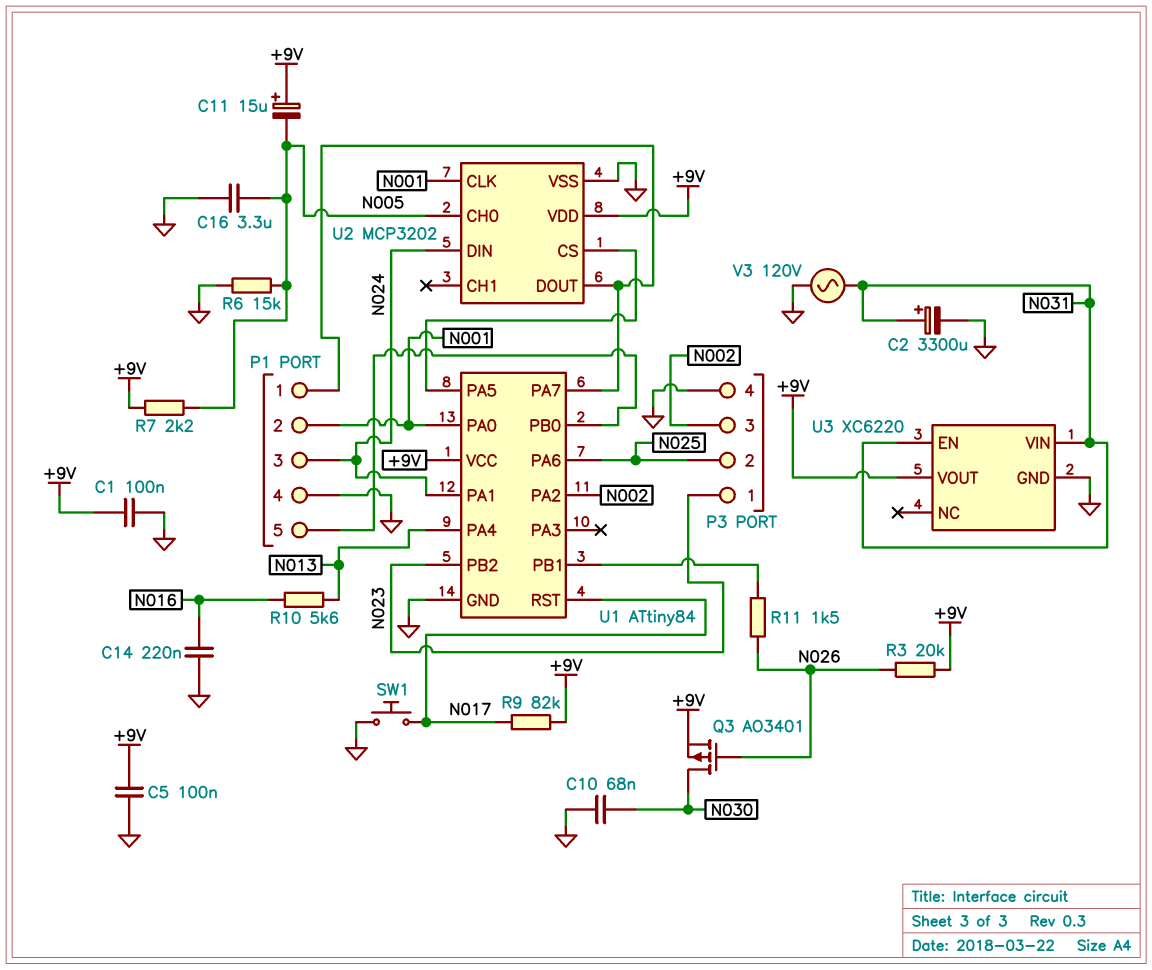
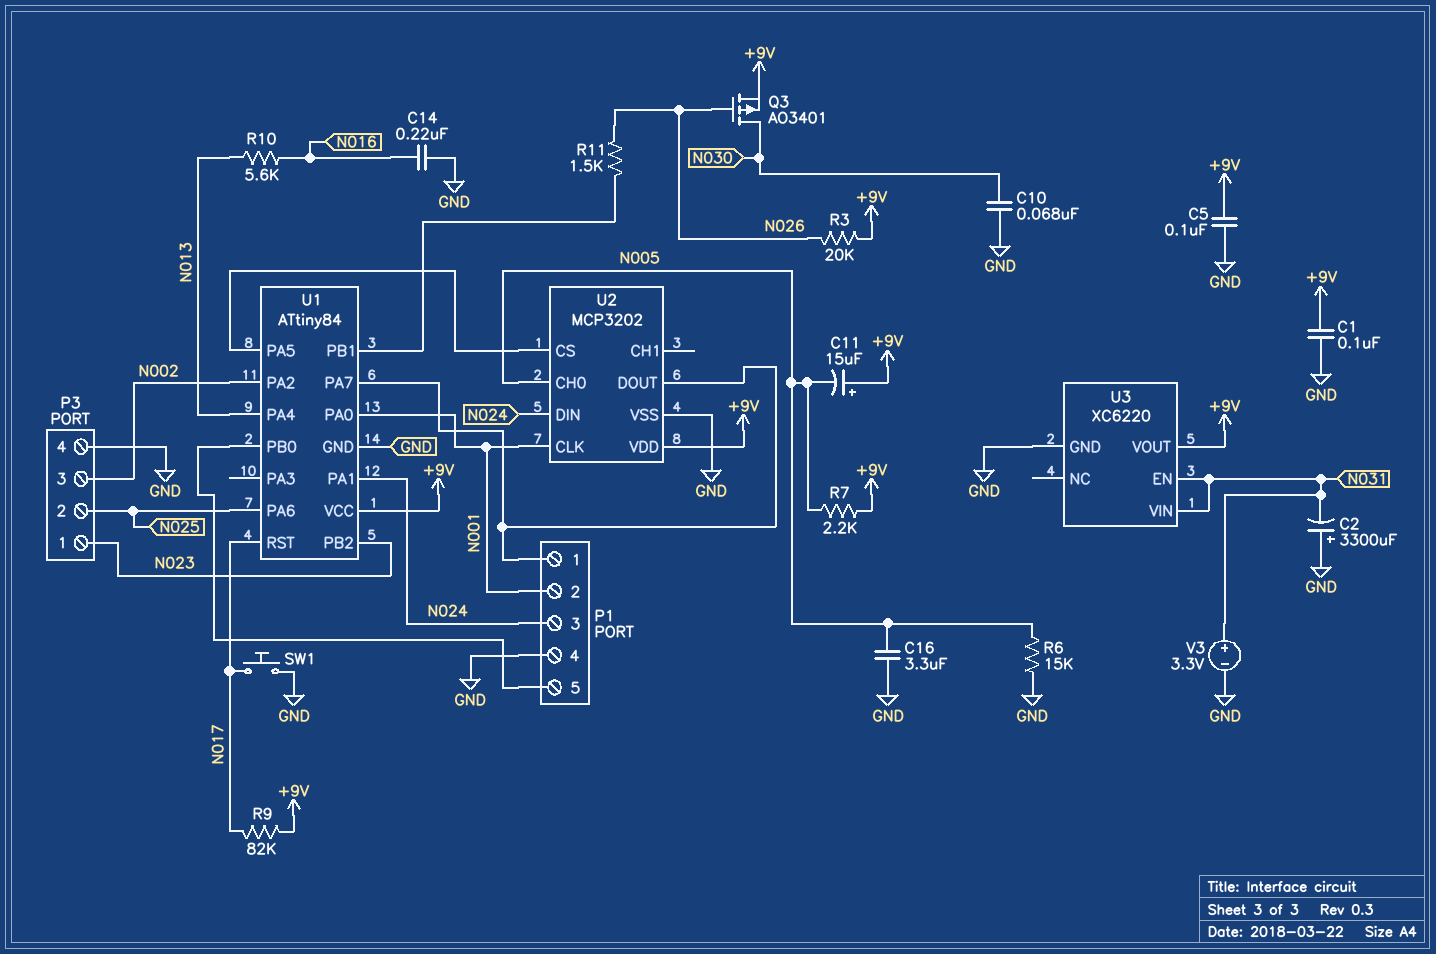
C2: 3300uF (plus N031, minus GND) -> 3300uF (plus GND, minus N031)
V3: AC 120V (GND, N031) -> 3.3V (plus N031, minus GND)

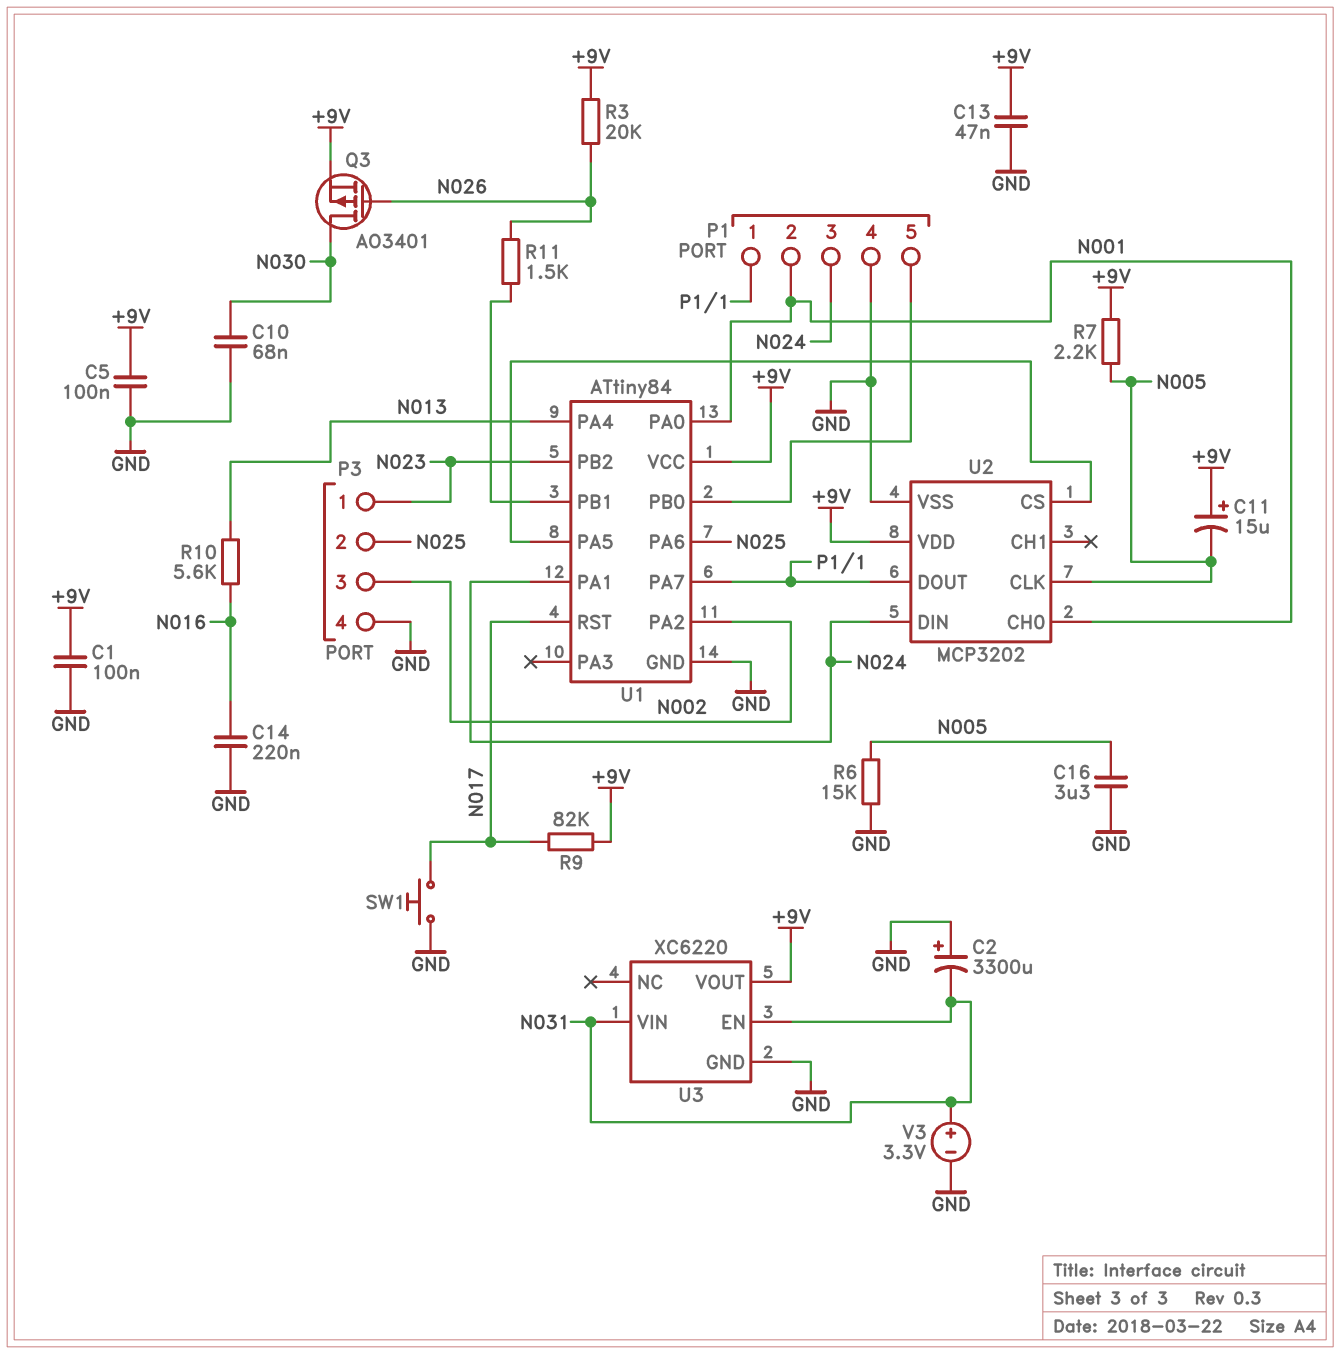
C13: none -> 47nF (+9V, GND)
U2 pin CH0: N005 -> N001
U2 pin CLK: N001 -> N005

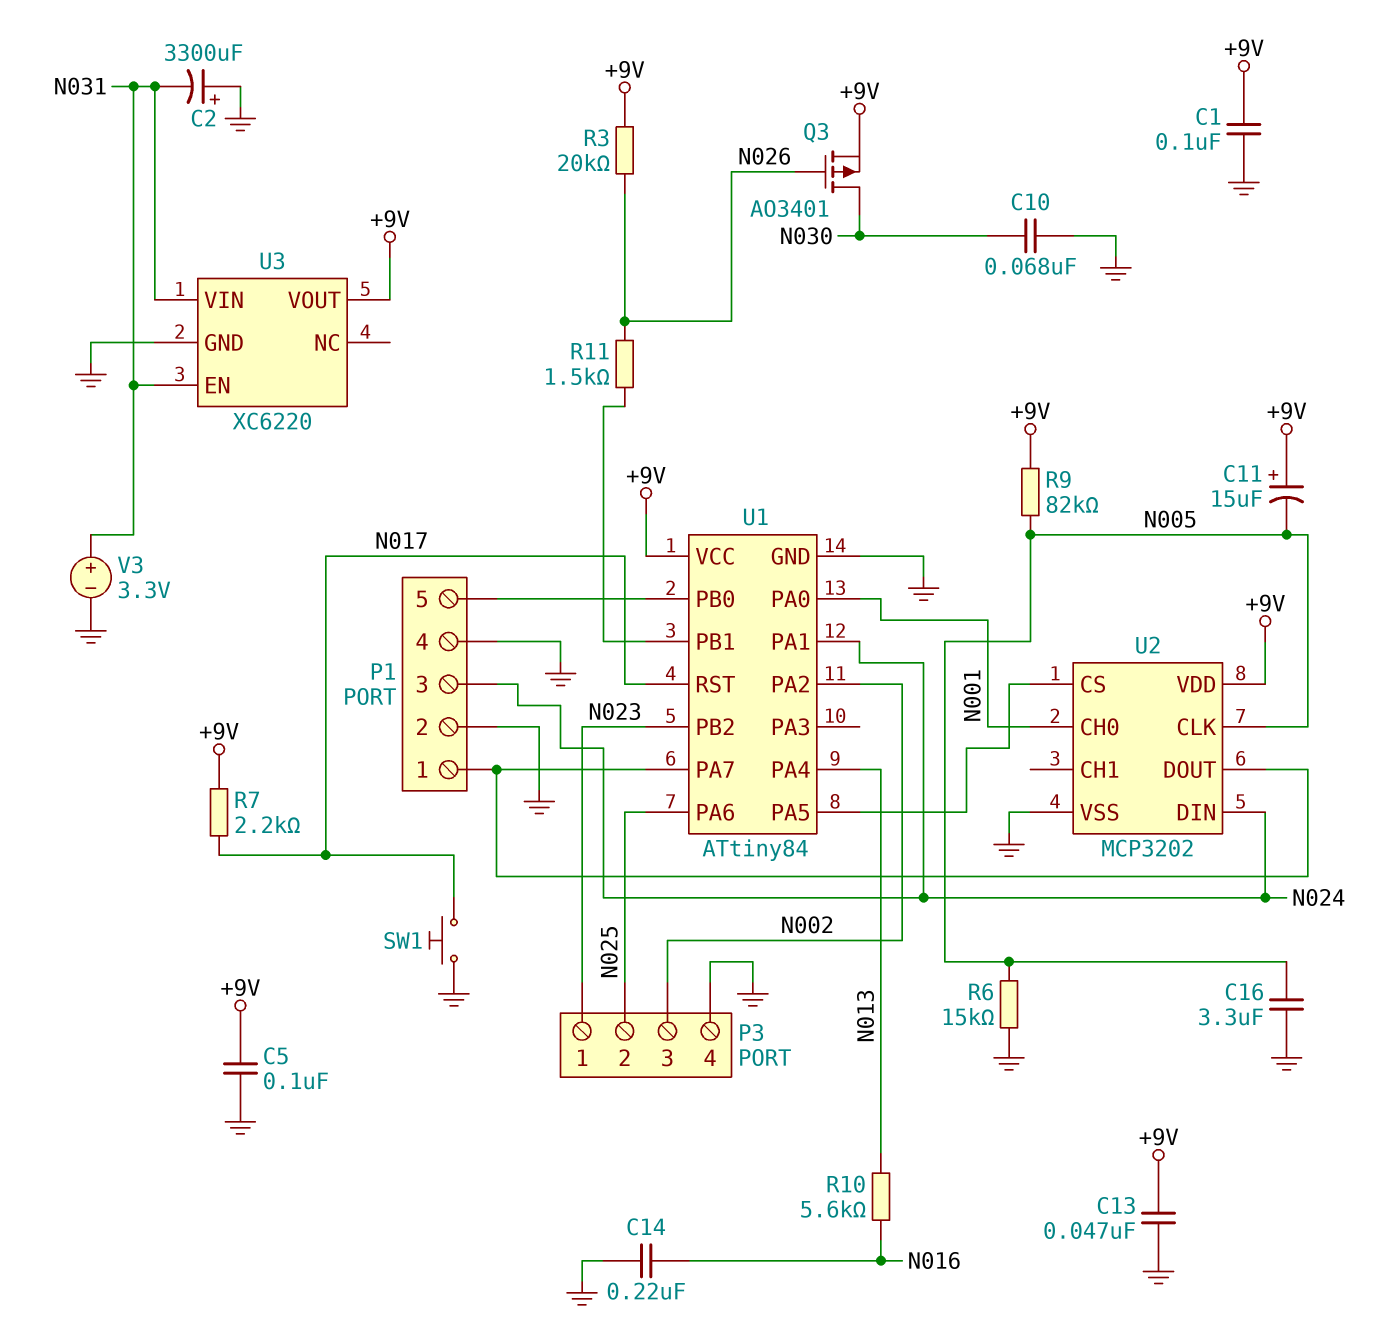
P1 pin 2: N001 -> GND
R7: 2.2k (+9V, N005) -> 2.2k (+9V, N017)
R9: 82k (+9V, N017) -> 82k (+9V, N005)

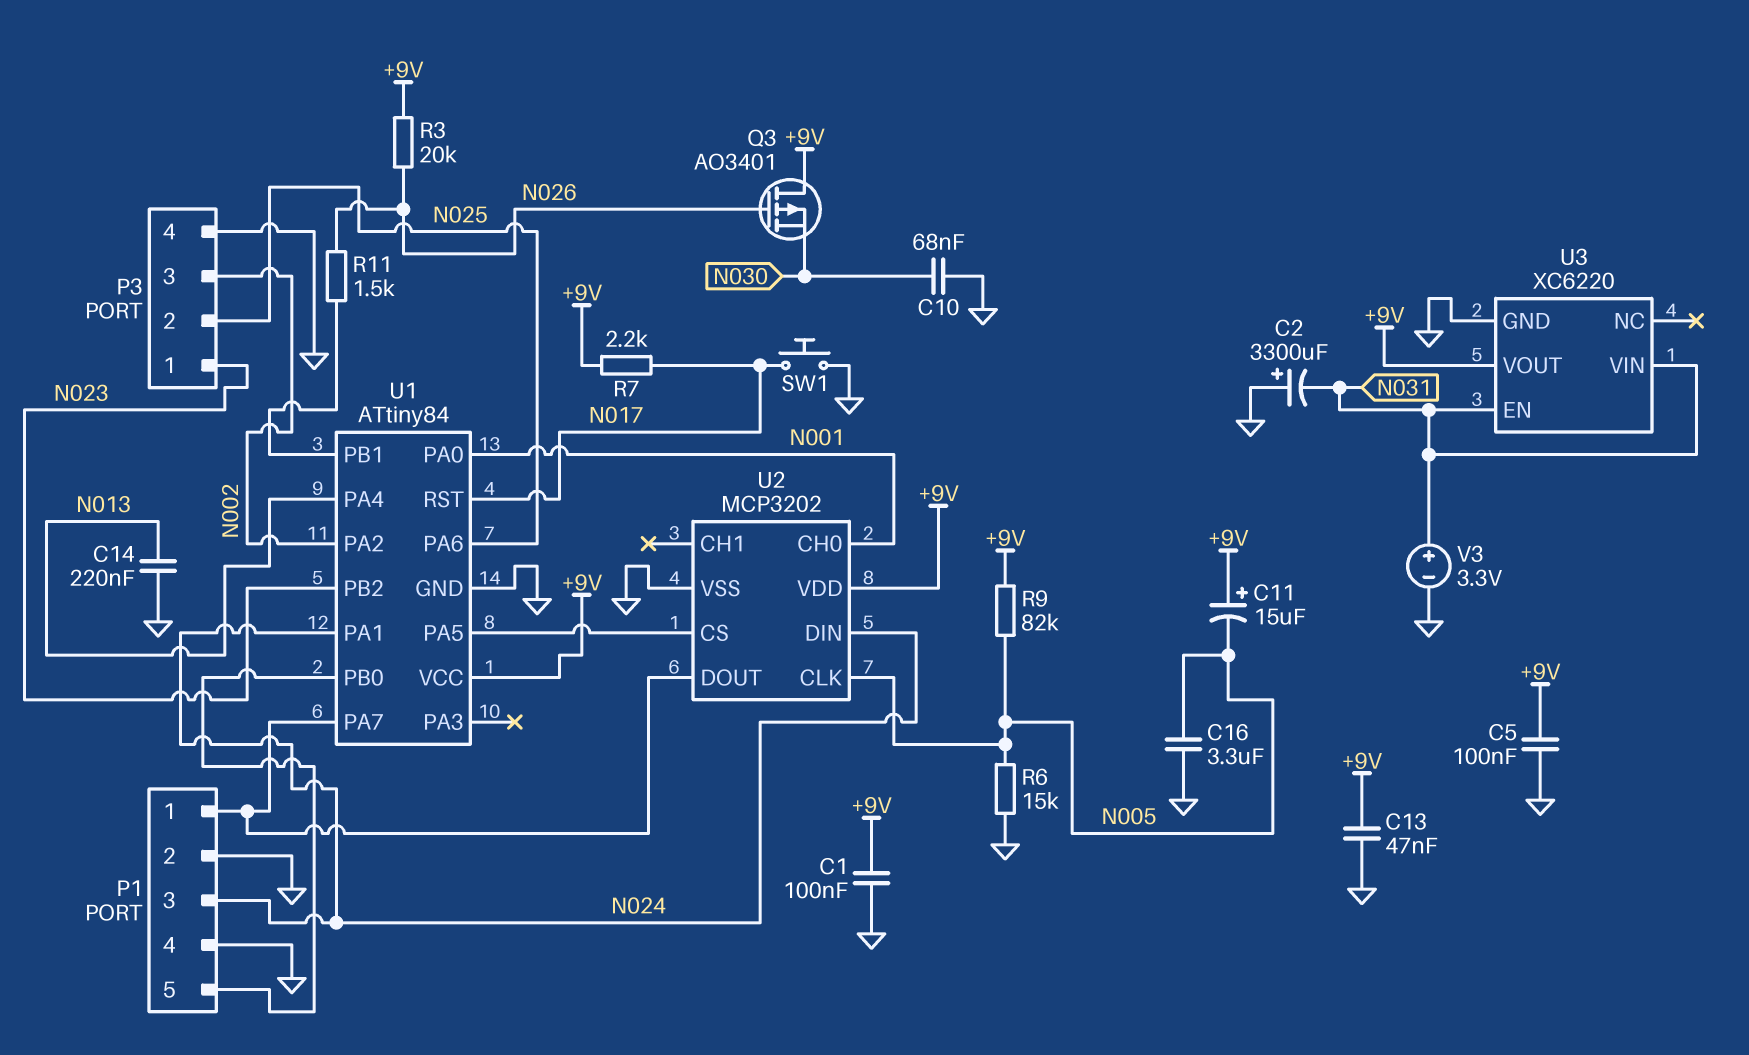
C14: 220nF (GND, N016) -> 220nF (GND, N013)
Q3: PMOS AO3401 (G N026, D N030, S +9V) -> PMOS AO3401 (G N026, D +9V, S N030)
R10: 5.6k (N013, N016) -> none

